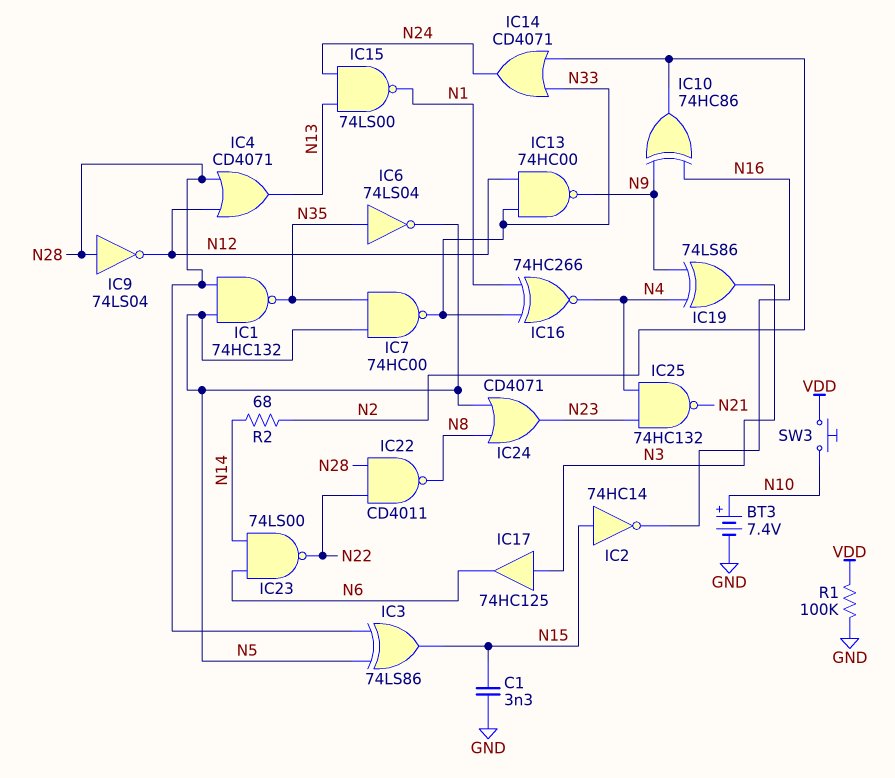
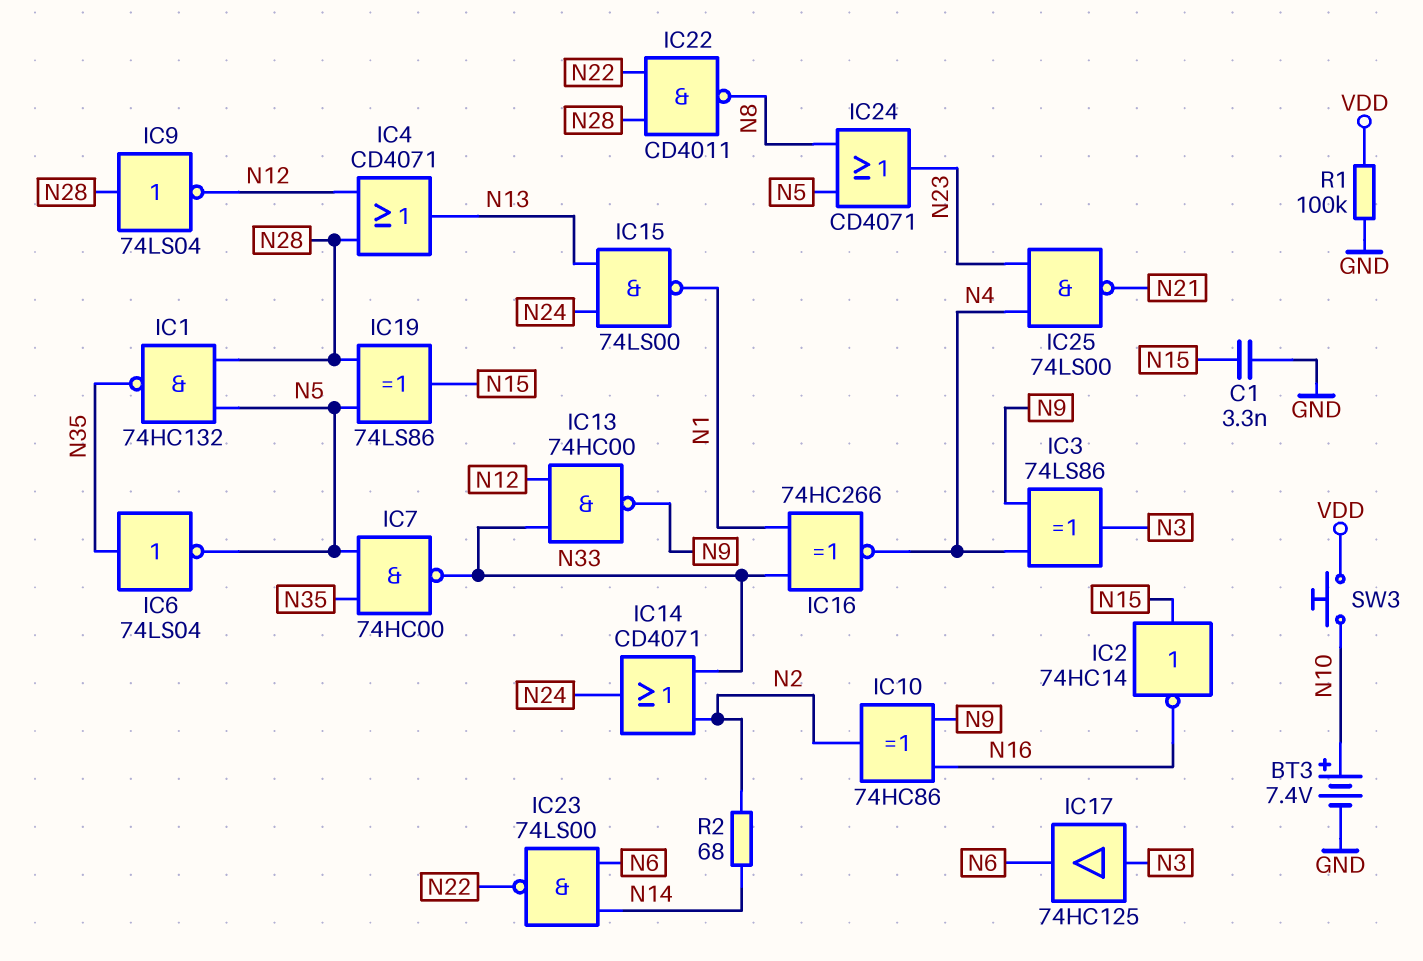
IC3: XOR 74LS86 (in N5, in N28, out N15) -> XOR 74LS86 (in N4, in N9, out N3)
IC19: XOR 74LS86 (in N4, in N9, out N3) -> XOR 74LS86 (in N5, in N28, out N15)
IC25: NAND 74HC132 (in N4, in N23, out N21) -> NAND 74LS00 (in N4, in N23, out N21)

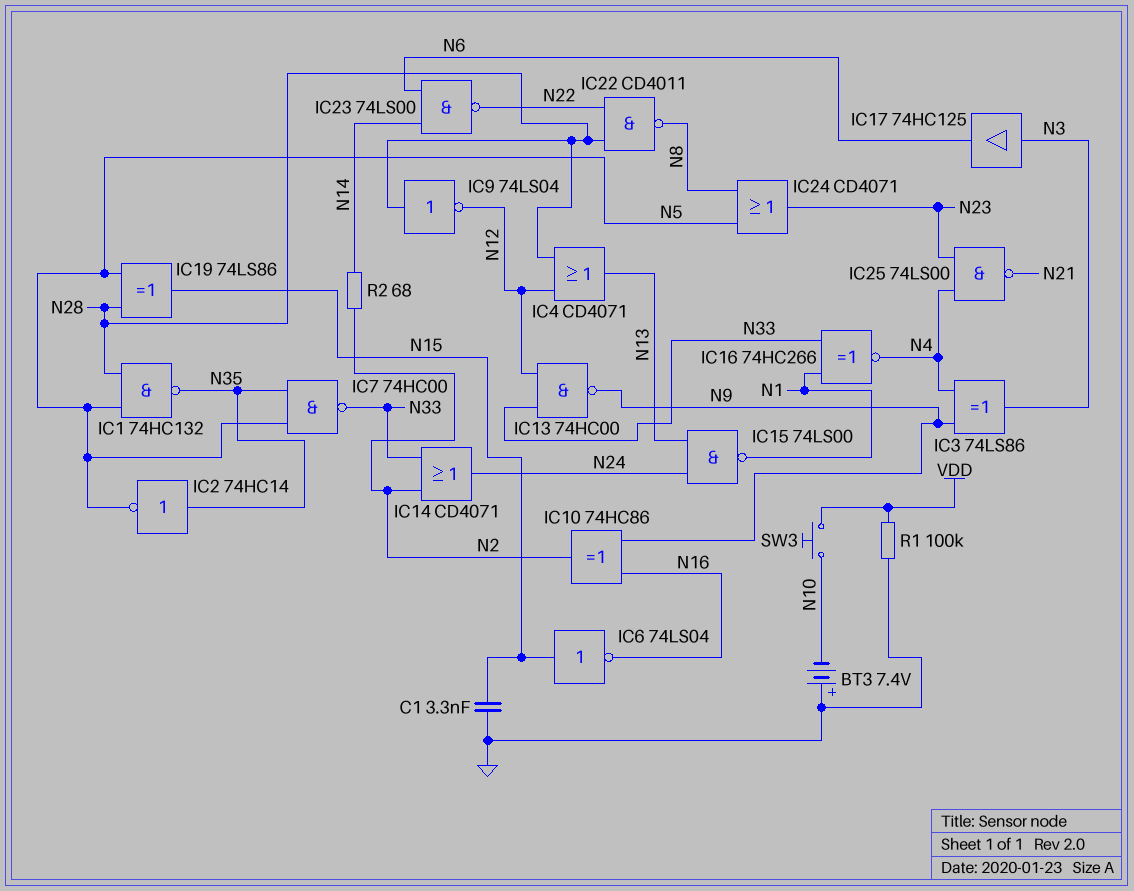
BT3: 7.4V (plus N10, minus GND) -> 7.4V (plus GND, minus N10)
IC2: NOT 74HC14 (in N15, out N16) -> NOT 74HC14 (in N35, out N5)
IC6: NOT 74LS04 (in N35, out N5) -> NOT 74LS04 (in N15, out N16)

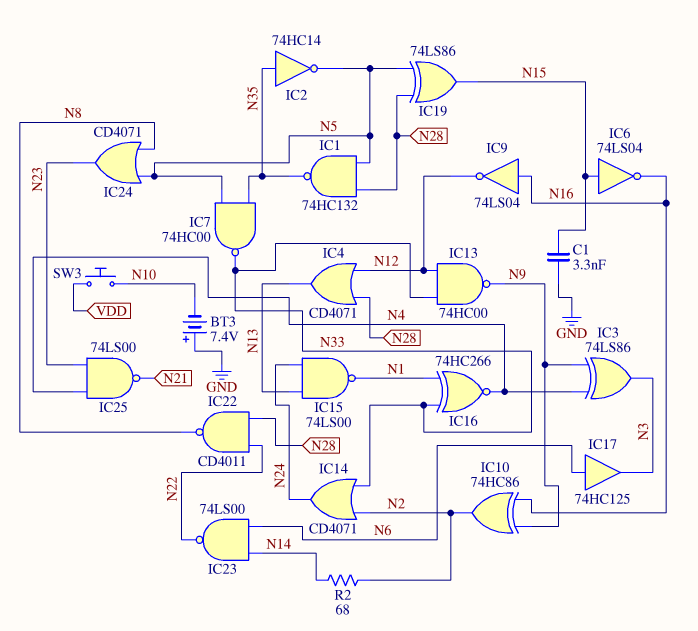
IC9: NOT 74LS04 (in N28, out N12) -> NOT 74LS04 (in N16, out N12)
IC17: buffer 74HC125 (in N3, out N6) -> buffer 74HC125 (in N6, out N3)
R1: 100k (GND, VDD) -> none

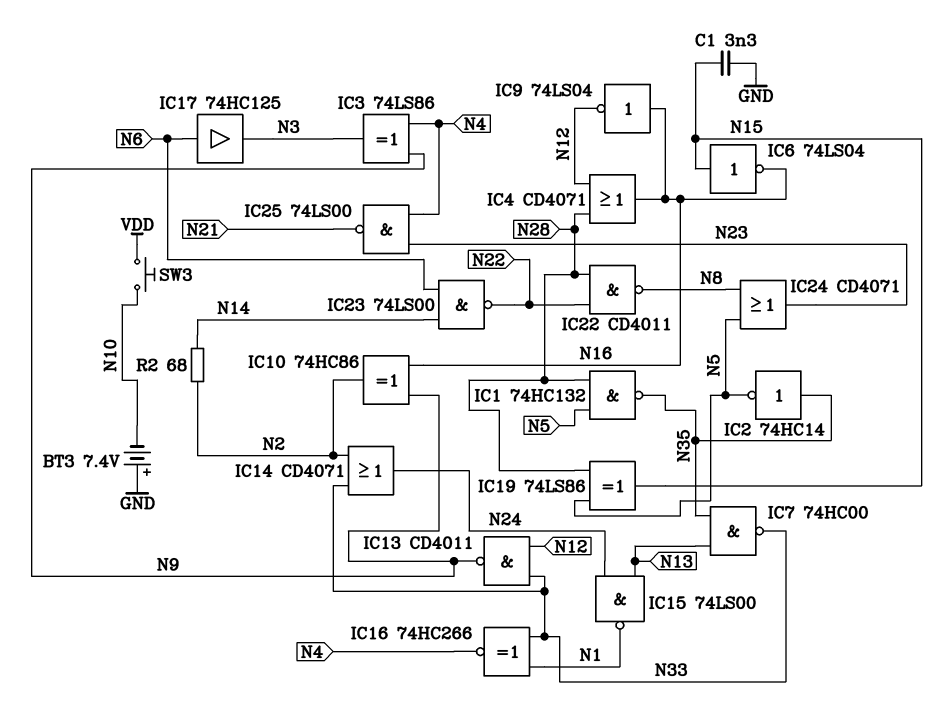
IC4: OR CD4071 (in N12, in N28, out N13) -> OR CD4071 (in N12, in N28, out N16)
IC7: NAND 74HC00 (in N5, in N35, out N33) -> NAND 74HC00 (in N13, in N35, out N33)
IC13: NAND 74HC00 (in N12, in N33, out N9) -> NAND CD4011 (in N12, in N33, out N9)

